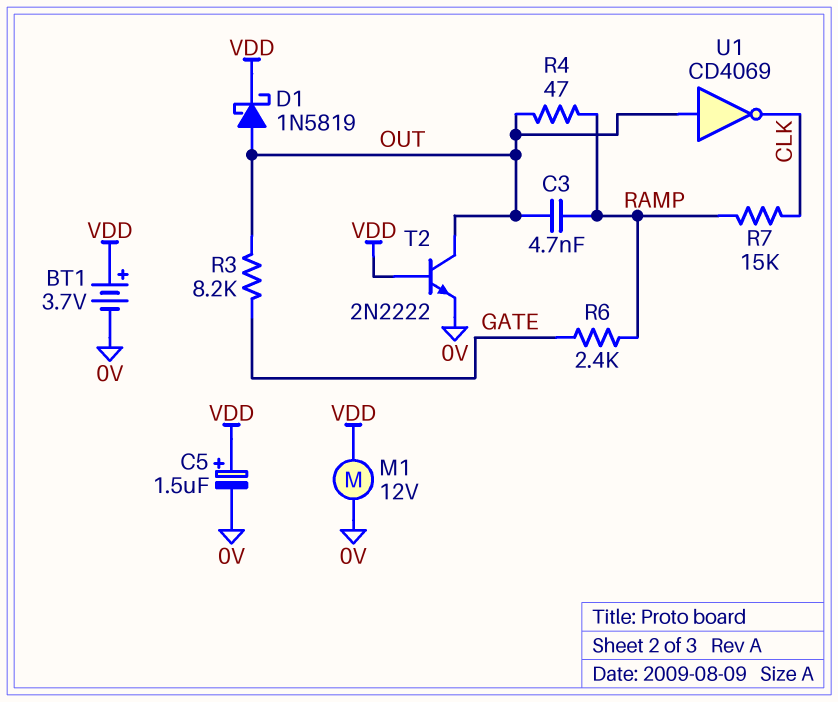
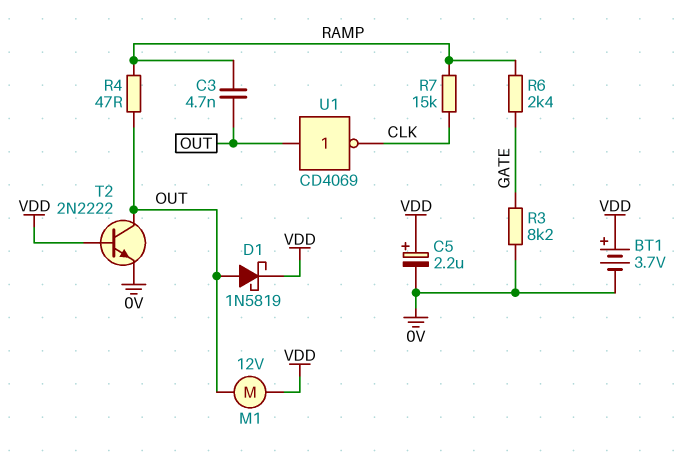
C5: 1.5uF (plus VDD, minus 0V) -> 2.2uF (plus VDD, minus 0V)
M1: motor 12V (0V, VDD) -> motor 12V (OUT, VDD)
R3: 8.2k (GATE, OUT) -> 8.2k (0V, GATE)

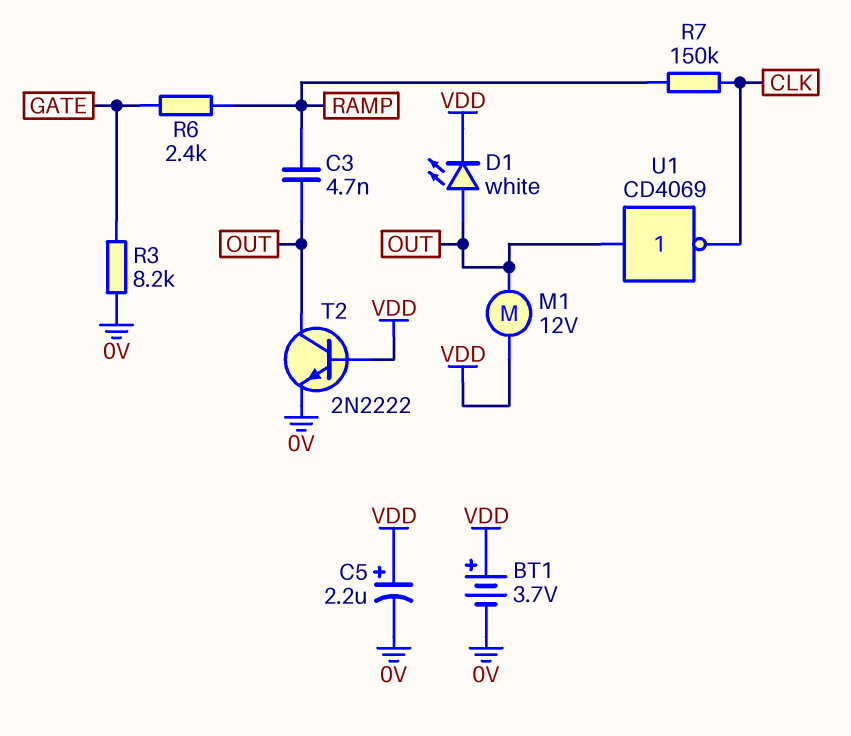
D1: schottky 1N5819 (A OUT, K VDD) -> LED white (A OUT, K VDD)
R4: 47 (OUT, RAMP) -> none
R7: 15k (CLK, RAMP) -> 150k (CLK, RAMP)

